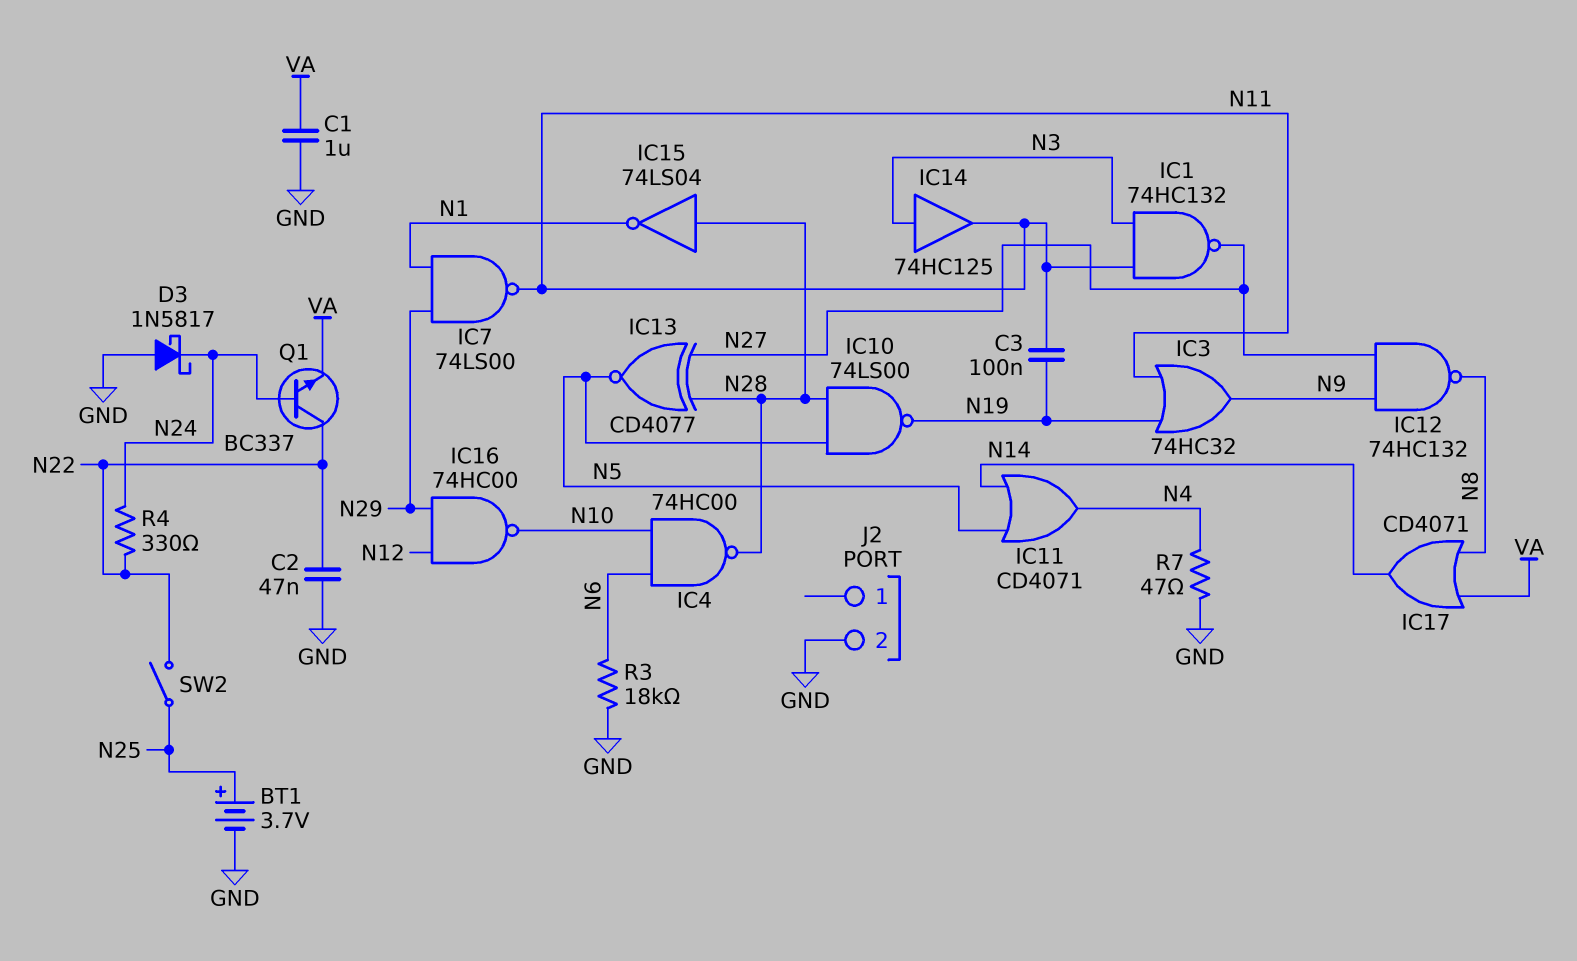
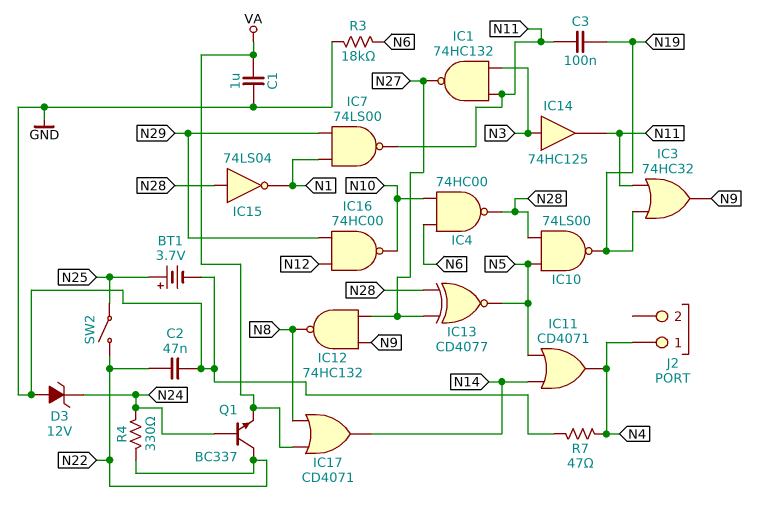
D3: schottky 1N5817 (A GND, K N24) -> zener 12V (A GND, K N24)
J2 pin 1: none -> N4
J2 pin 2: GND -> none

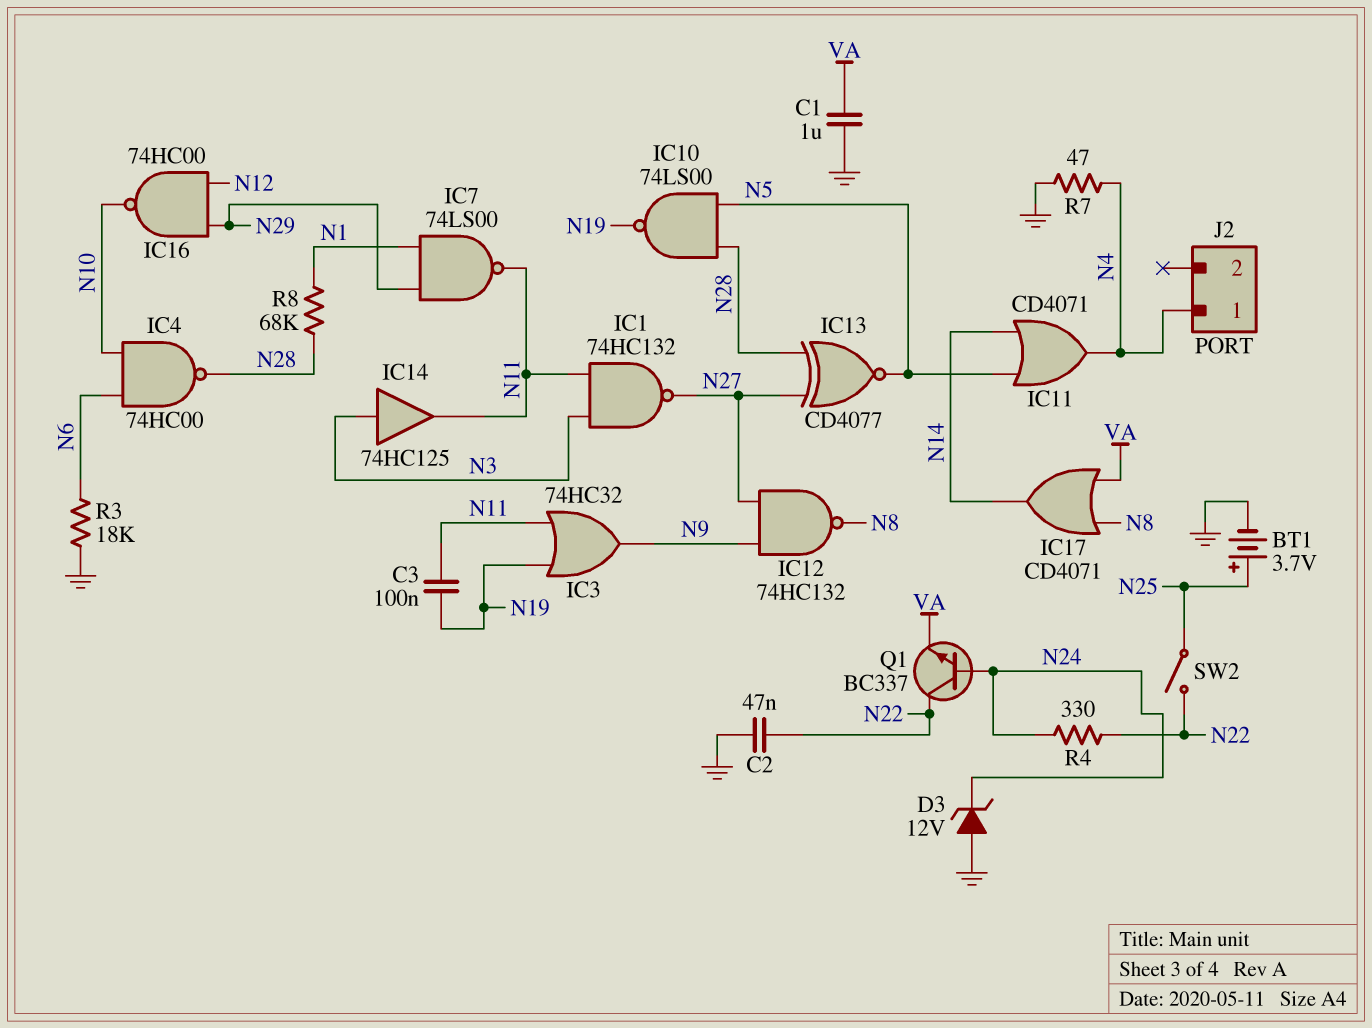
IC15: NOT 74LS04 (in N28, out N1) -> none
R8: none -> 68k (N1, N28)

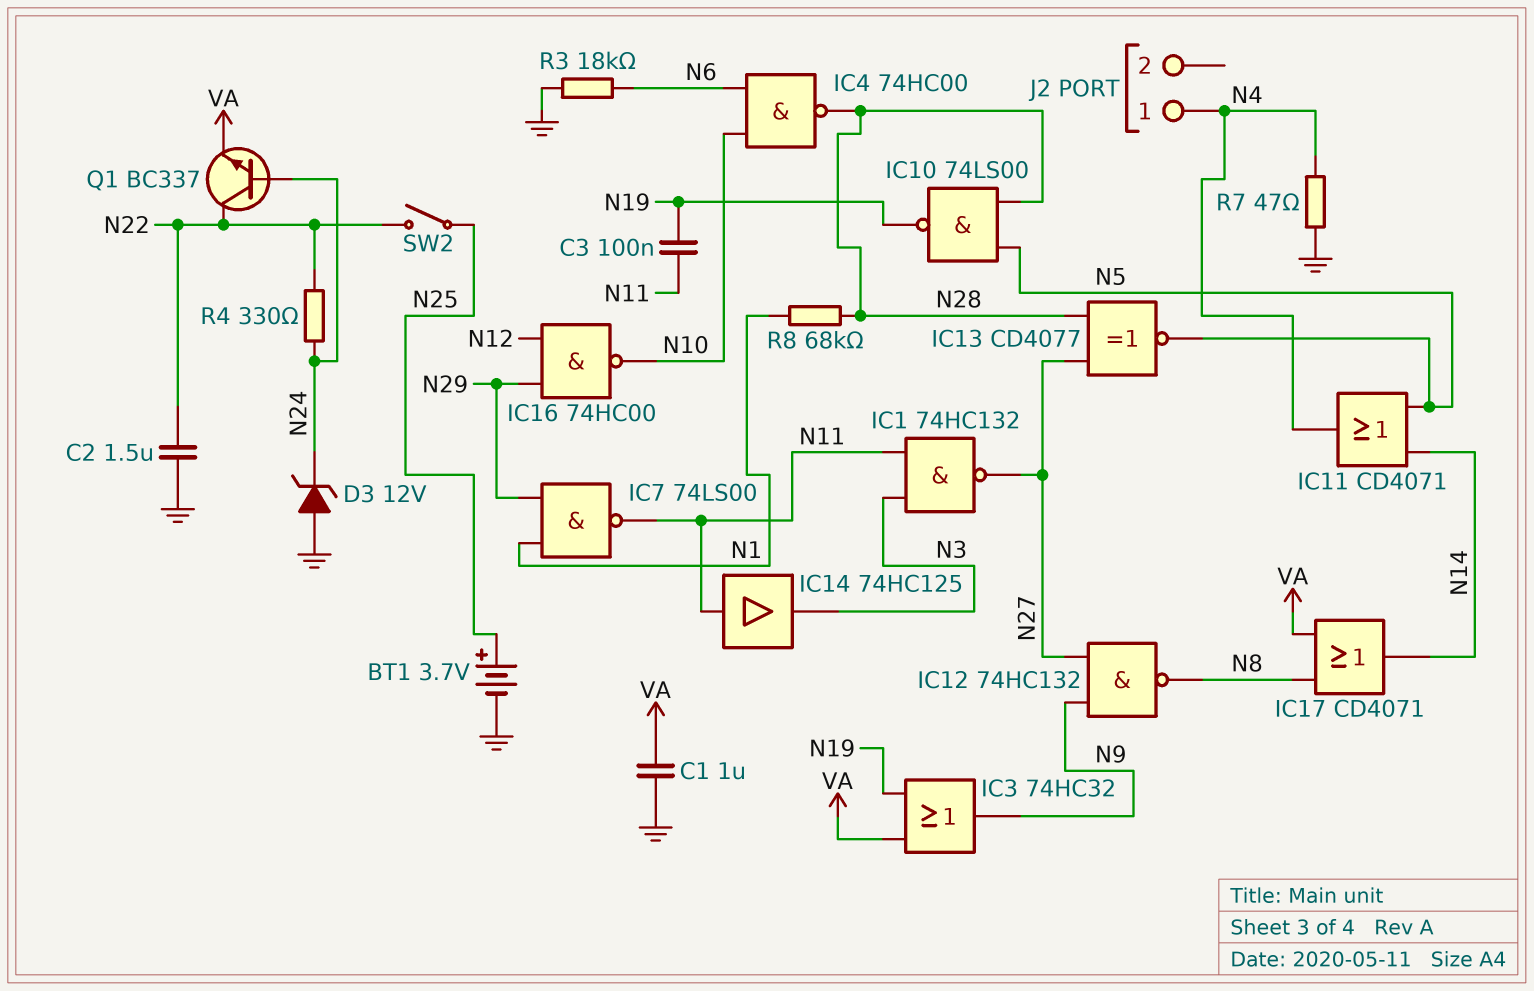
C2: 47nF (GND, N22) -> 1.5uF (GND, N22)
IC3: OR 74HC32 (in N11, in N19, out N9) -> OR 74HC32 (in N19, in VA, out N9)
IC14: buffer 74HC125 (in N3, out N11) -> buffer 74HC125 (in N11, out N3)

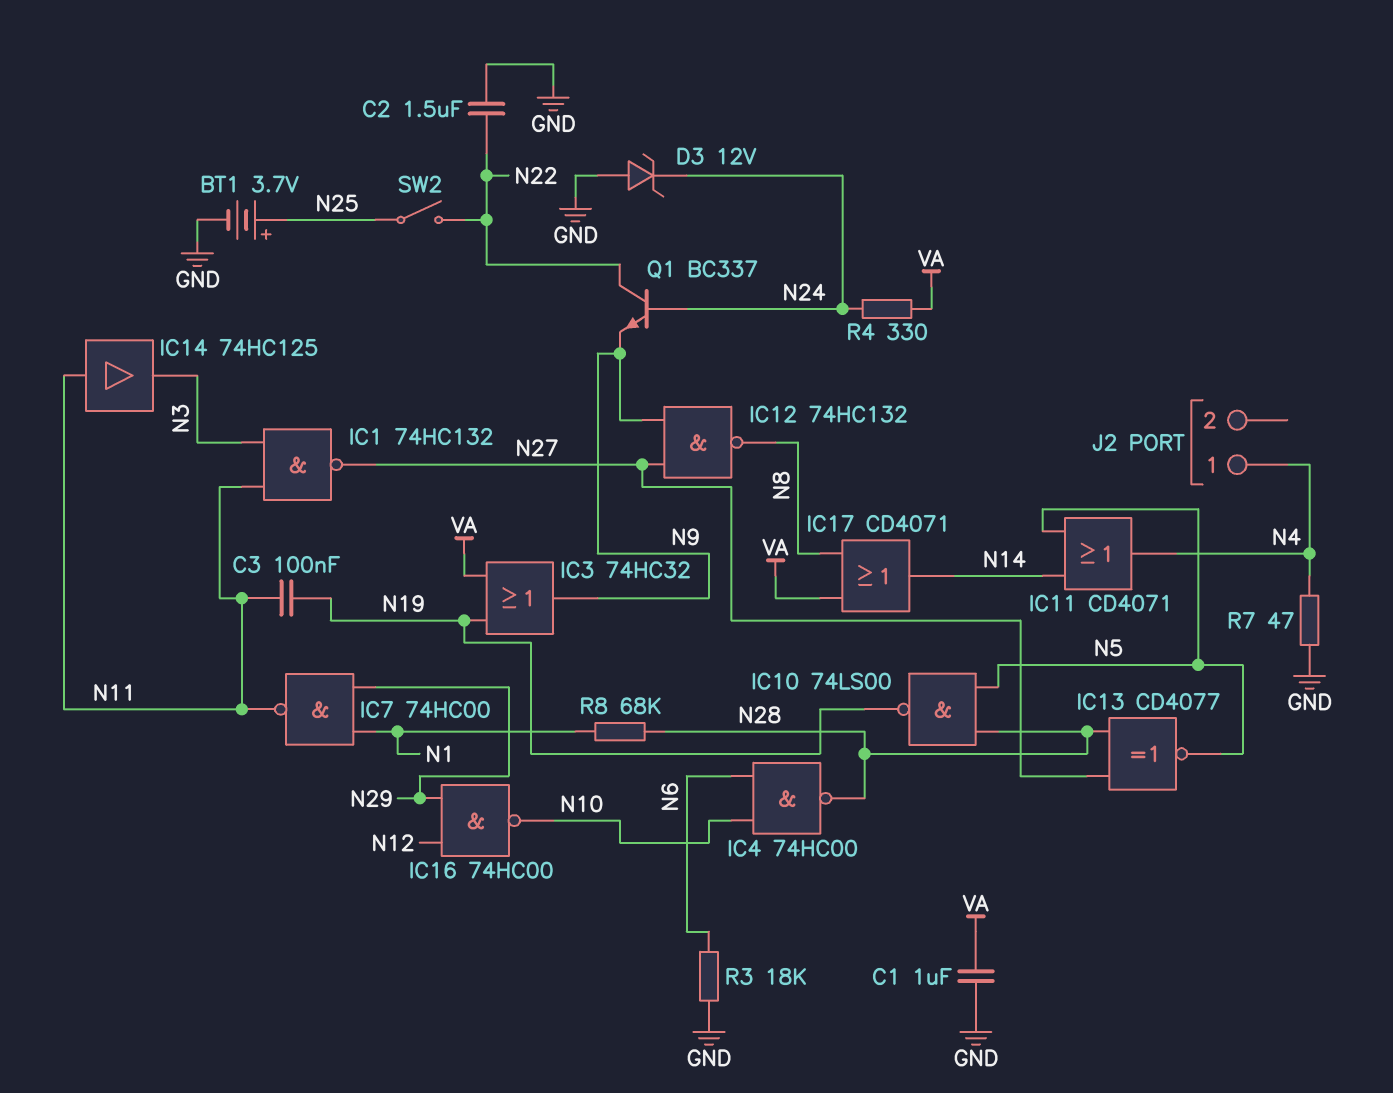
IC7: NAND 74LS00 (in N1, in N29, out N11) -> NAND 74HC00 (in N1, in N29, out N11)
Q1: NPN BC337 (B N24, C N22, E VA) -> NPN BC337 (B N24, C N22, E N9)
R4: 330 (N22, N24) -> 330 (N24, VA)

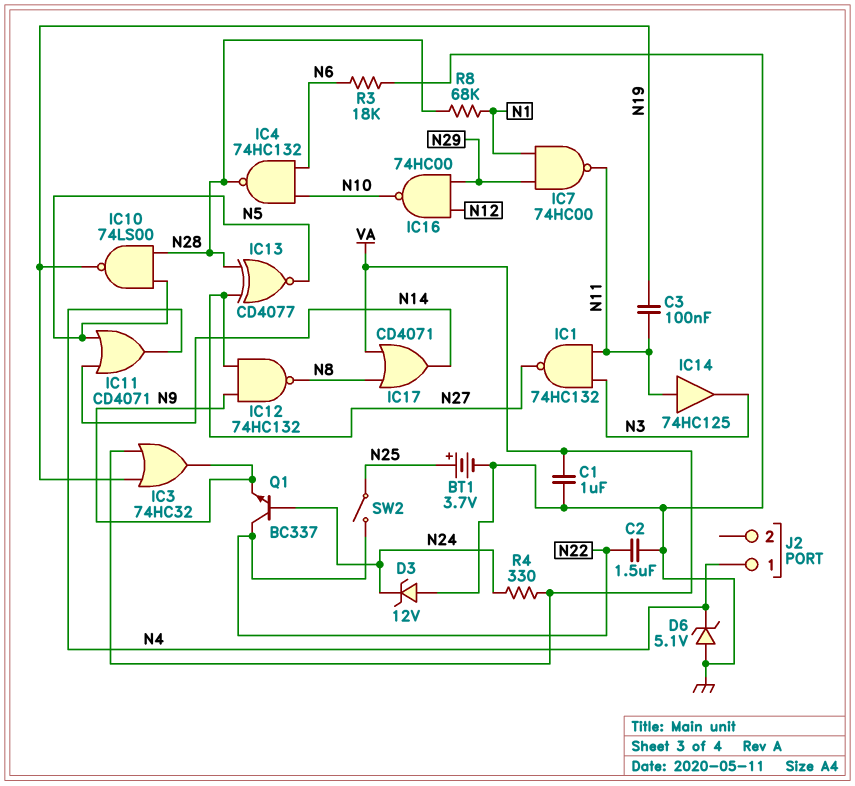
D6: none -> zener 5.1V (A GND, K N4)
IC4: NAND 74HC00 (in N6, in N10, out N28) -> NAND 74HC132 (in N6, in N10, out N28)
R7: 47 (GND, N4) -> none

